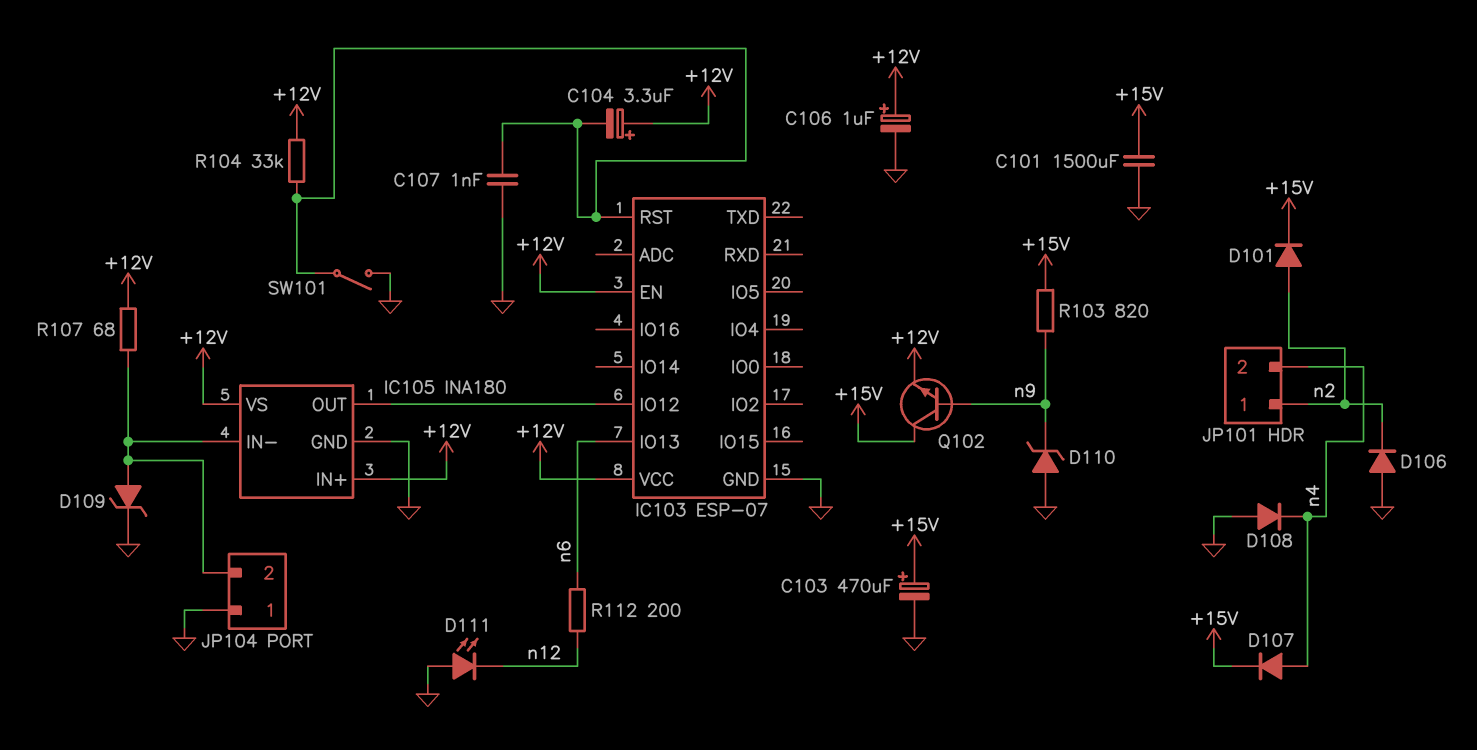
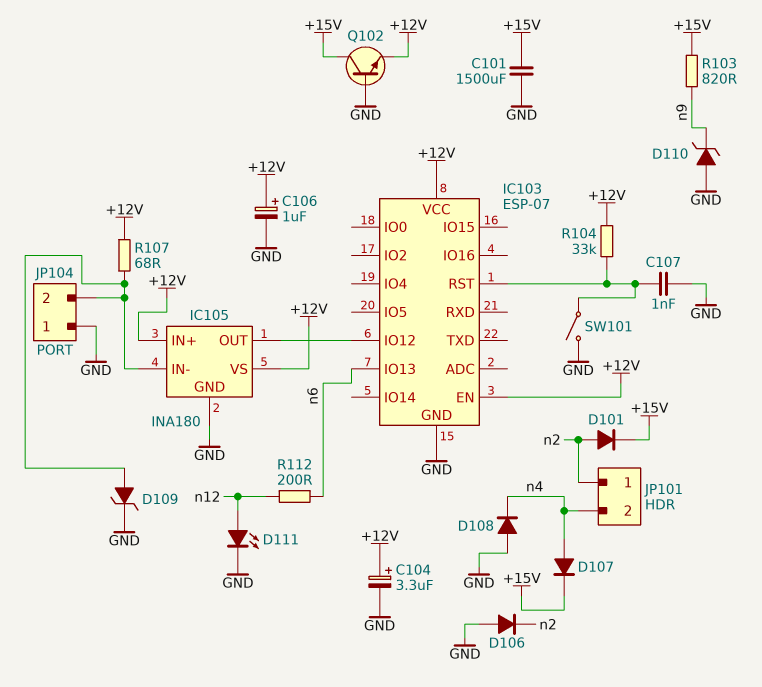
C103: 470uF (plus +15V, minus GND) -> none
C104: 3.3uF (plus +12V, minus IC103/RST) -> 3.3uF (plus +12V, minus GND)
D111: LED (A GND, K n12) -> LED (A n12, K GND)
Q102: NPN (B n9, C +15V, E +12V) -> NPN (B GND, C +15V, E +12V)

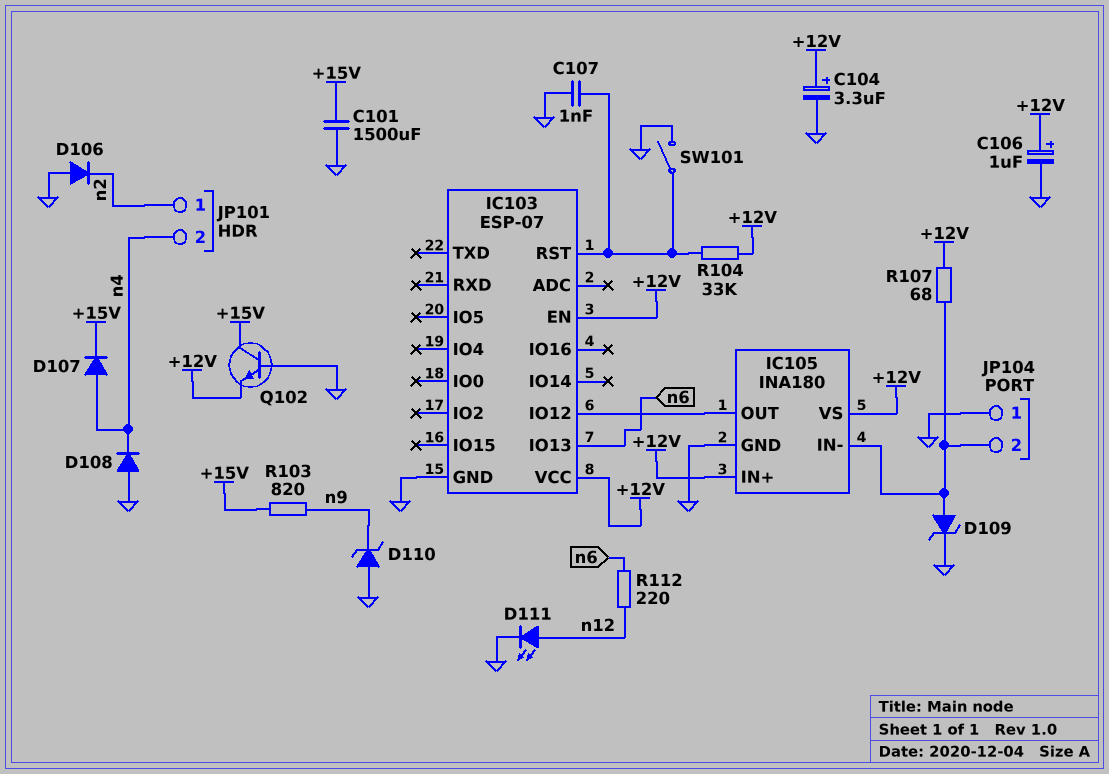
D101: diode (A n2, K +15V) -> none
R112: 200 (n6, n12) -> 220 (n6, n12)

